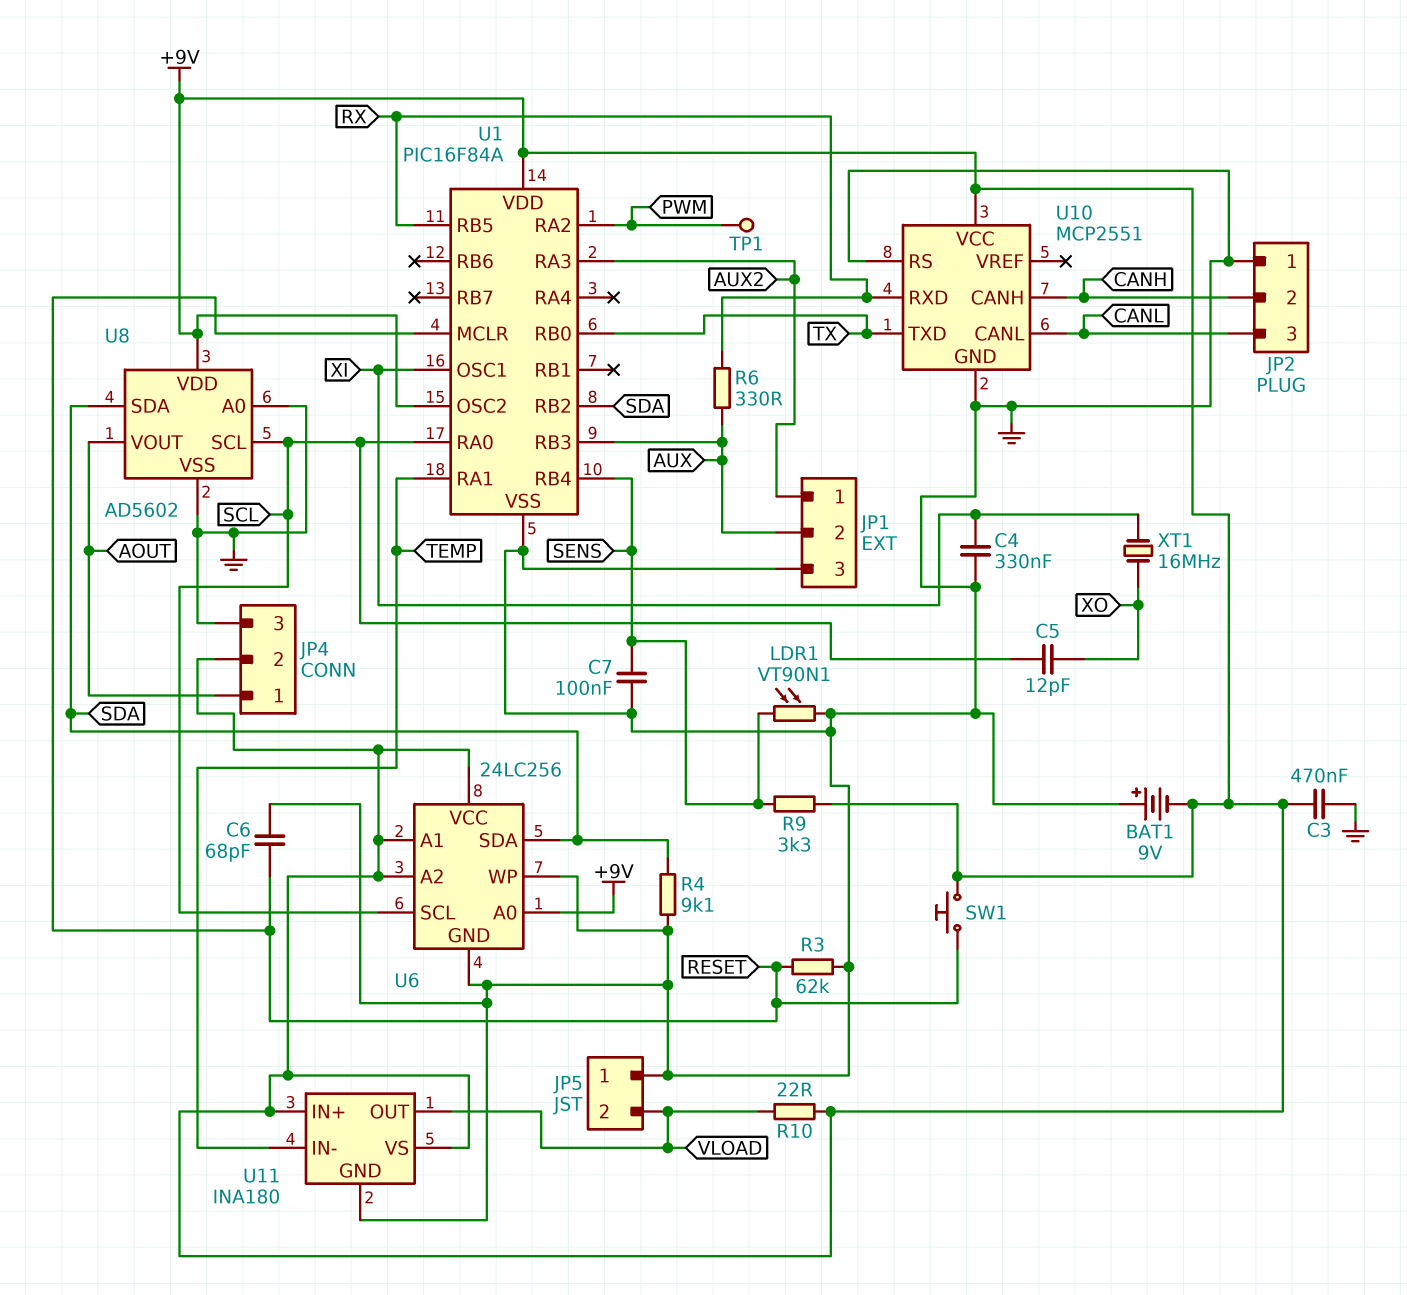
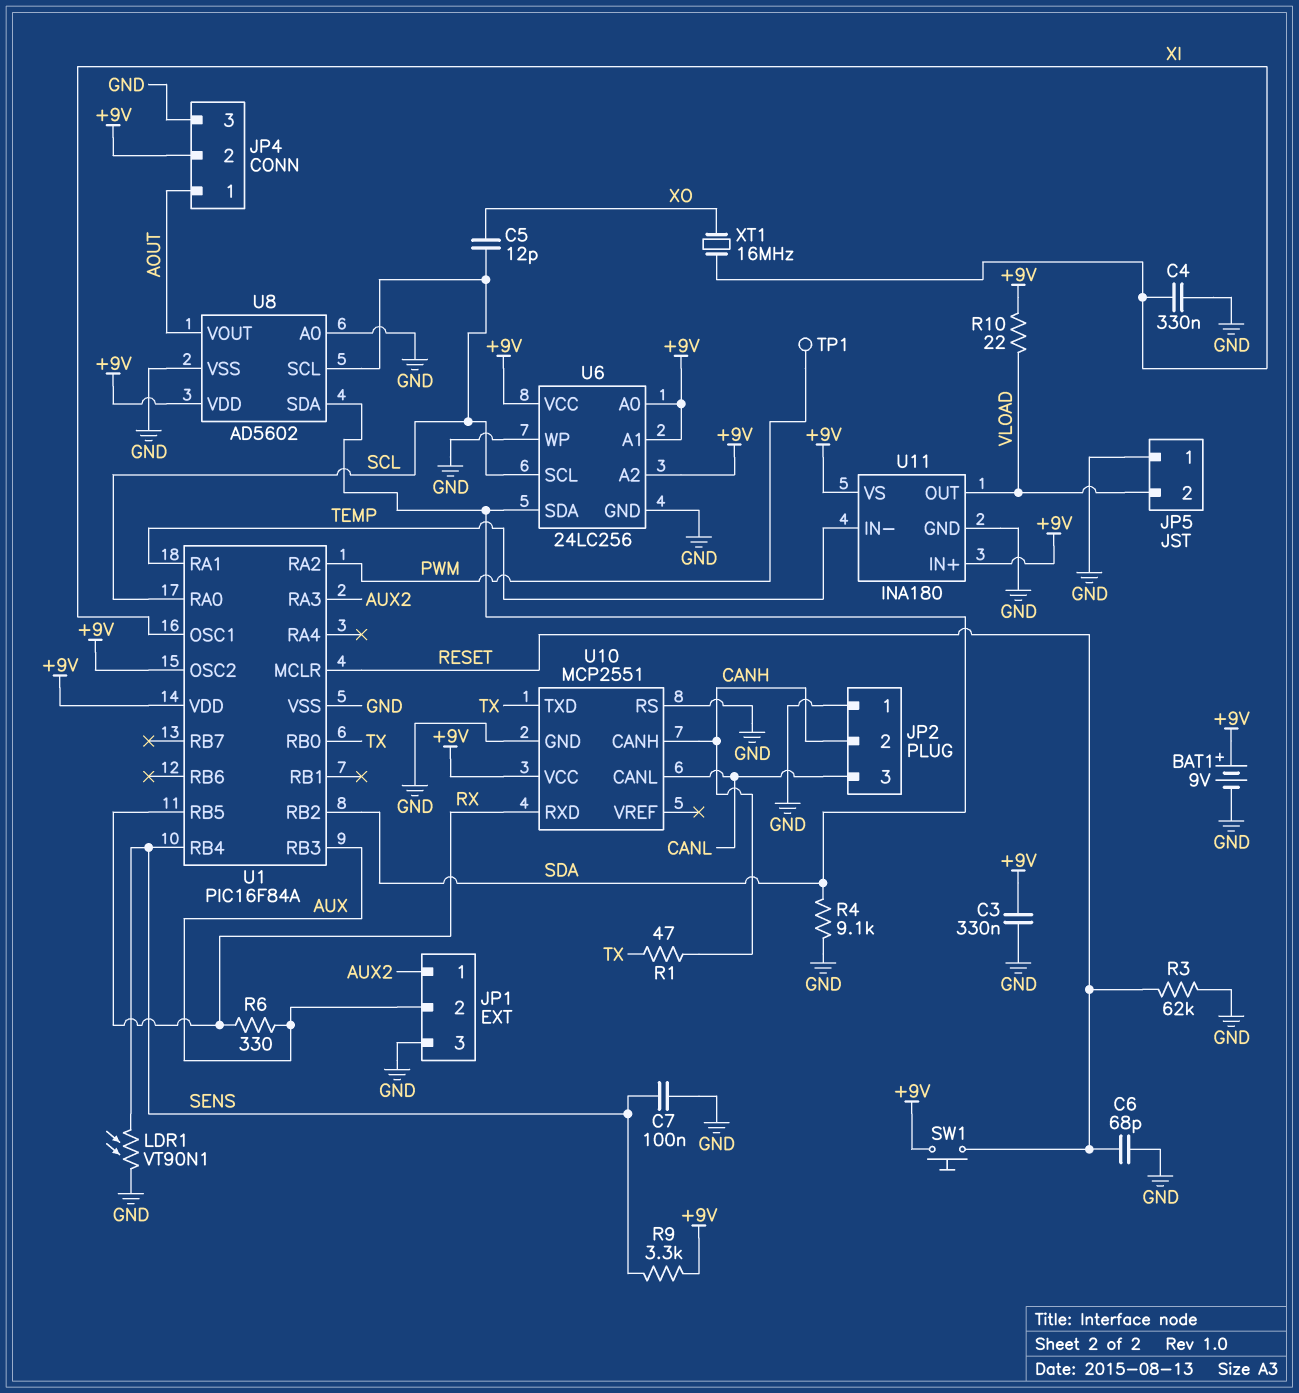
BAT1: 9V (plus GND, minus +9V) -> 9V (plus +9V, minus GND)
C3: 470nF (+9V, GND) -> 330nF (+9V, GND)
R1: none -> 47 (CANH, TX)

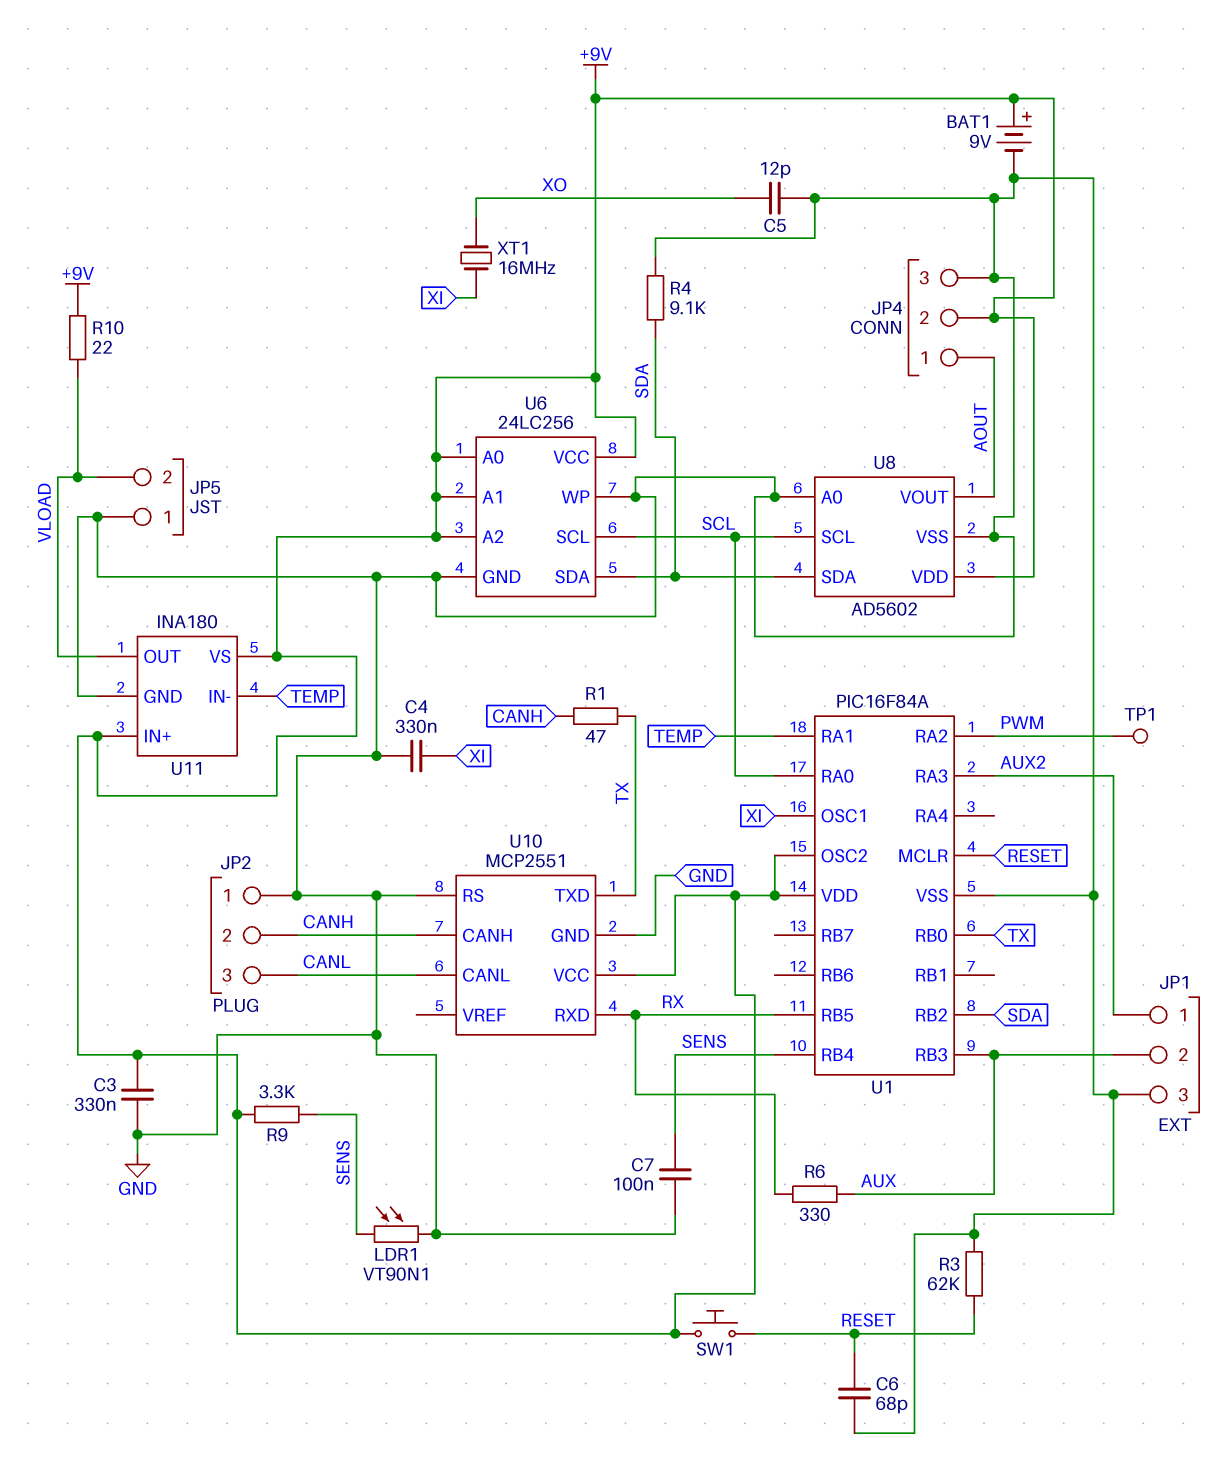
C5: 12pF (SCL, XO) -> 12pF (GND, XO)

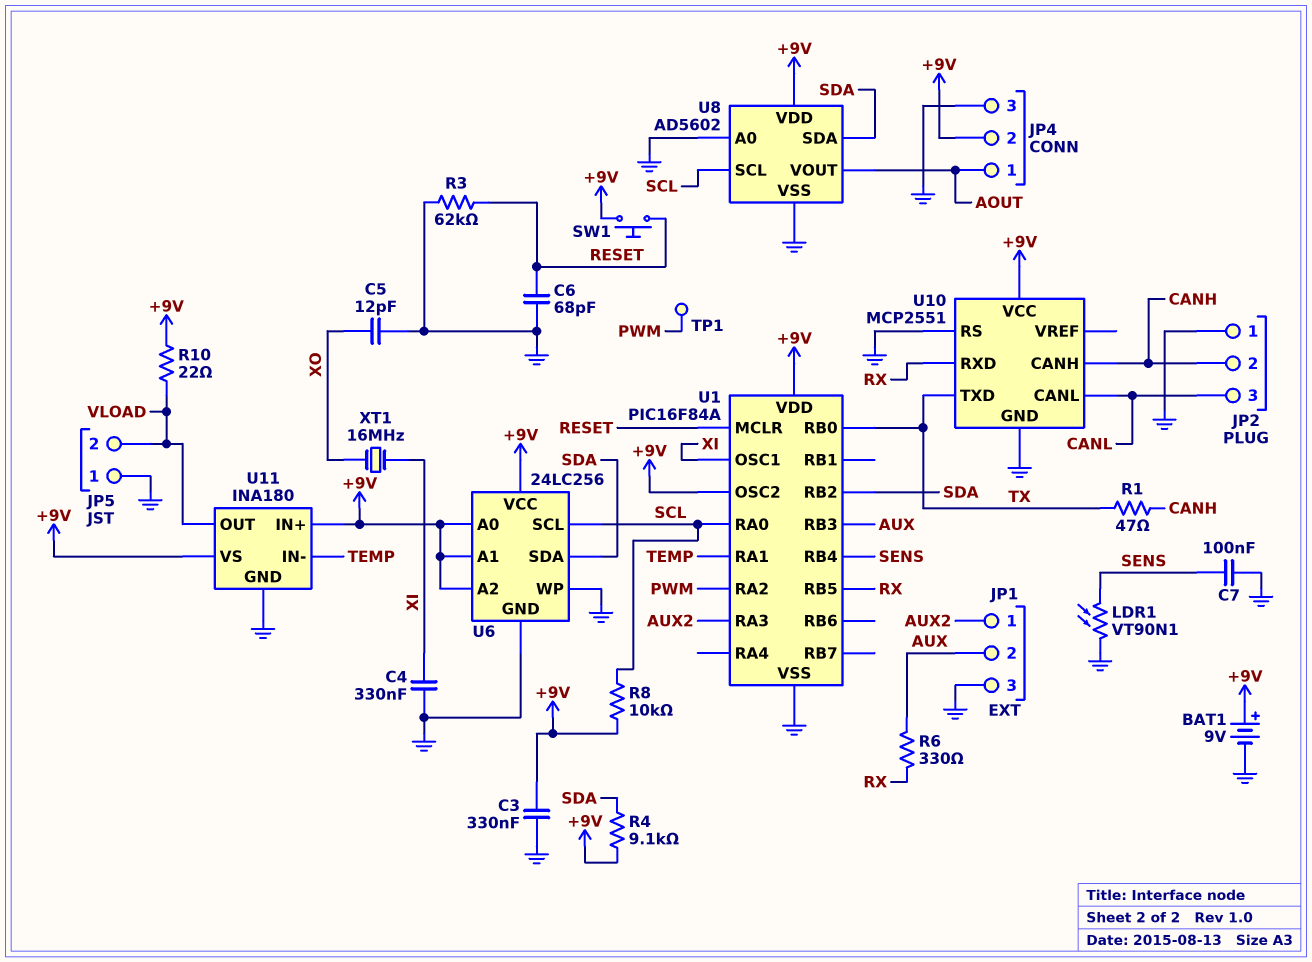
R4: 9.1k (GND, SDA) -> 9.1k (+9V, SDA)
R8: none -> 10k (+9V, SCL)
R9: 3.3k (+9V, SENS) -> none

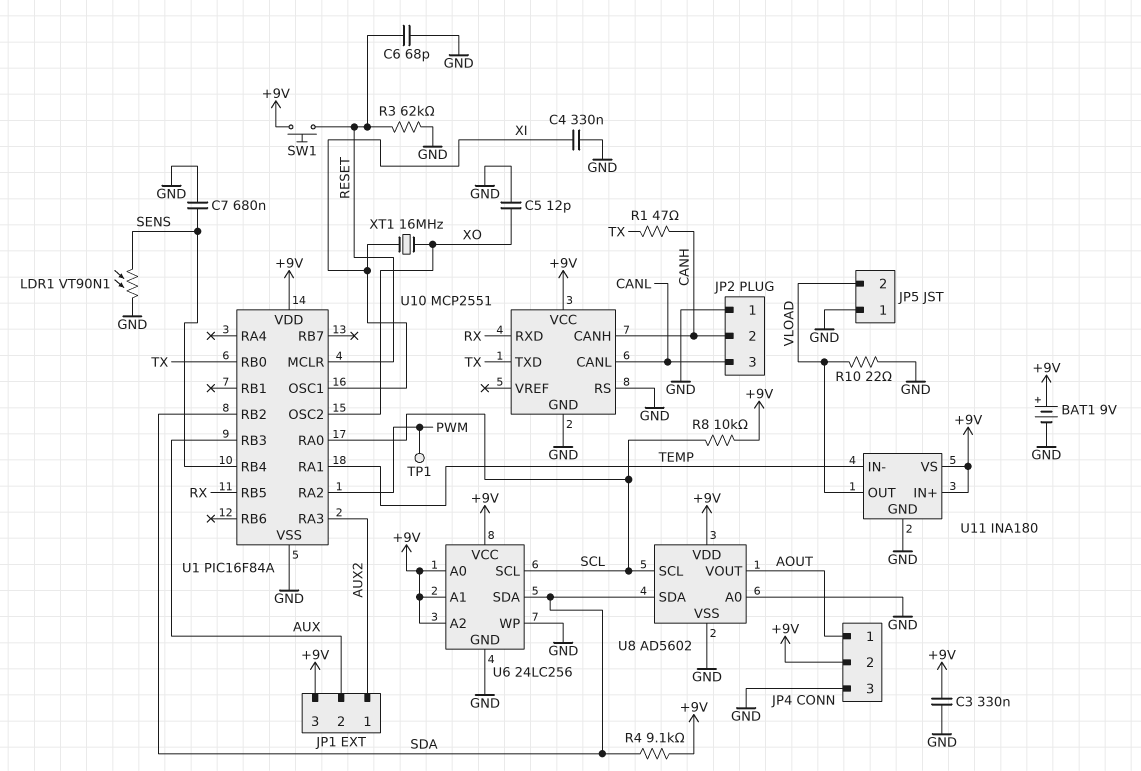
C7: 100nF (GND, SENS) -> 680nF (GND, SENS)
JP1 pin 3: GND -> +9V
R6: 330 (AUX, RX) -> none
R10: 22 (+9V, VLOAD) -> 22 (GND, VLOAD)
U1 pin OSC2: +9V -> XO

